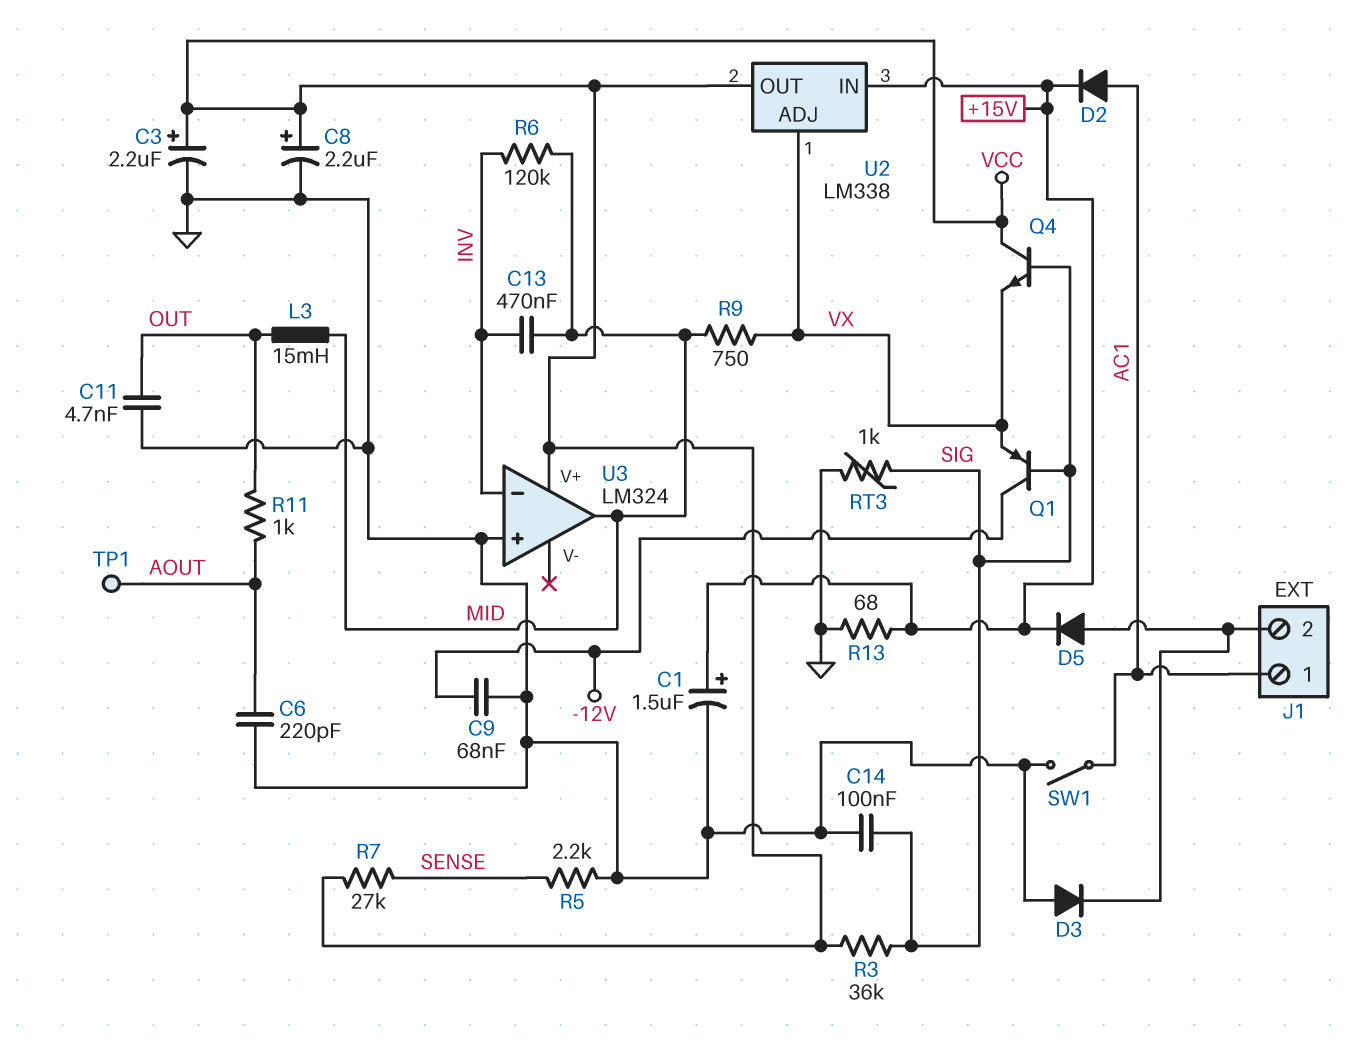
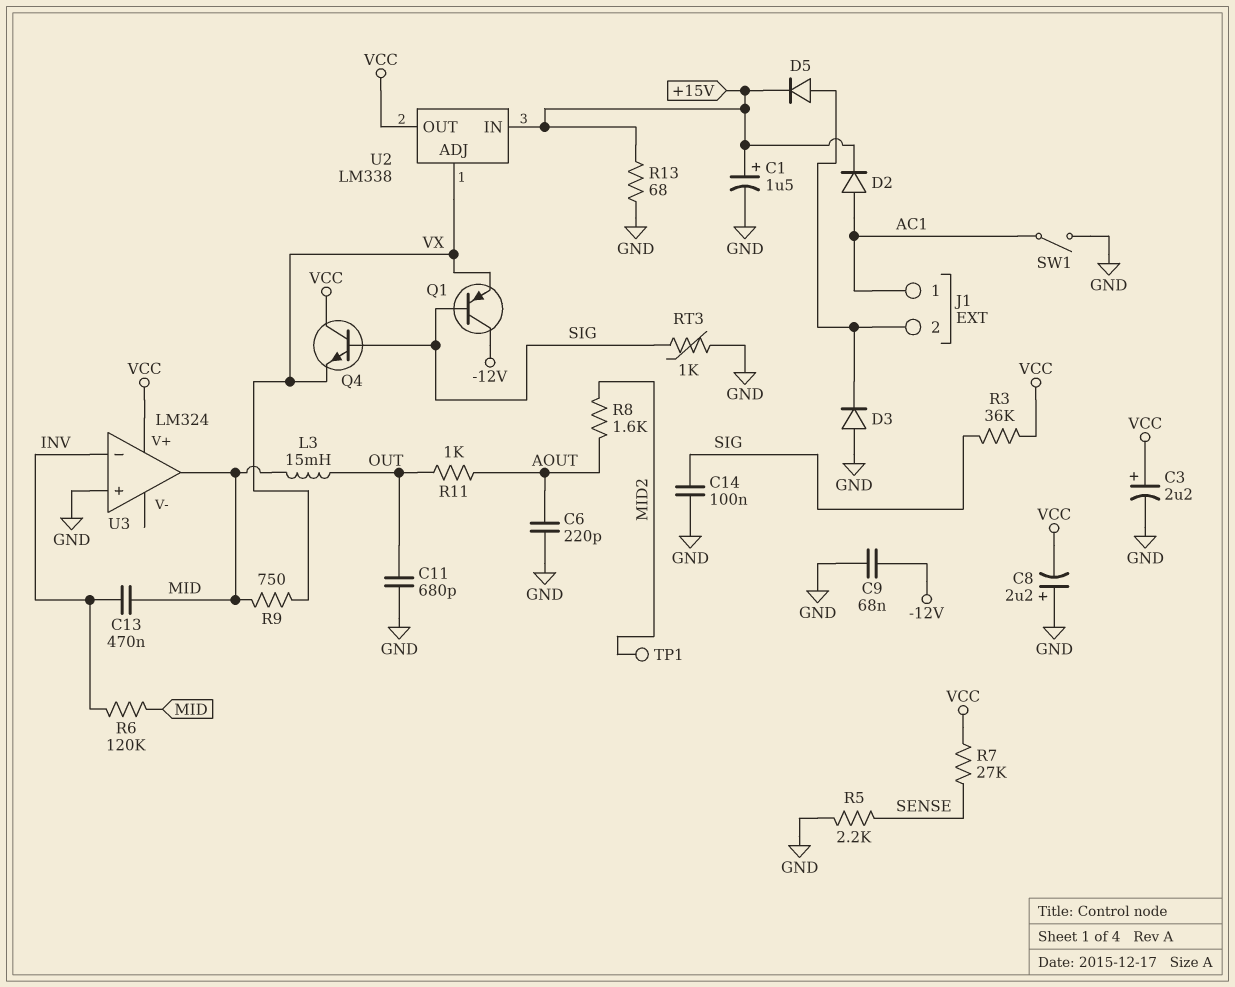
C8: 2.2uF (plus VCC, minus GND) -> 2.2uF (plus GND, minus VCC)
C11: 4.7nF (GND, OUT) -> 680pF (GND, OUT)
R8: none -> 1.6k (AOUT, MID2)
TP1: test point (AOUT) -> test point (MID2)

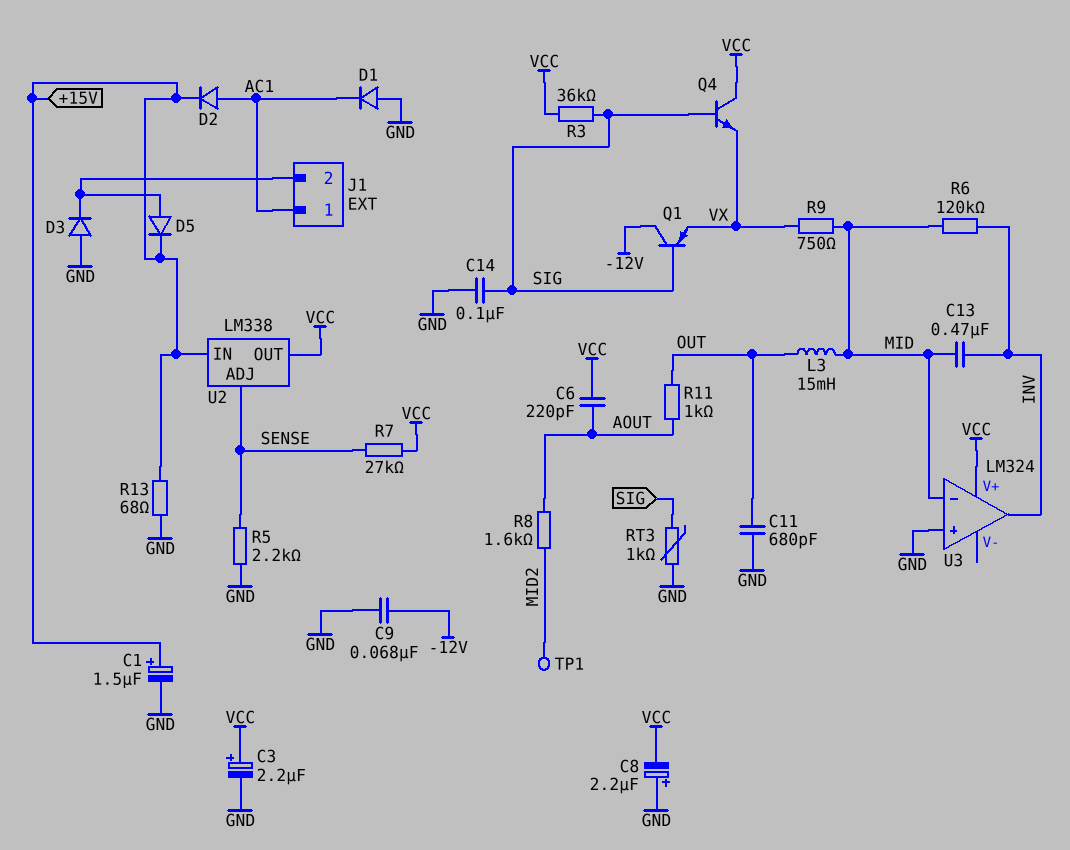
C6: 220pF (AOUT, GND) -> 220pF (AOUT, VCC)
D1: none -> diode (A GND, K AC1)
SW1: switch (AC1, GND) -> none
U2 pin ADJ: VX -> SENSE
U3 pin in-: INV -> MID
U3 pin out: MID -> INV

